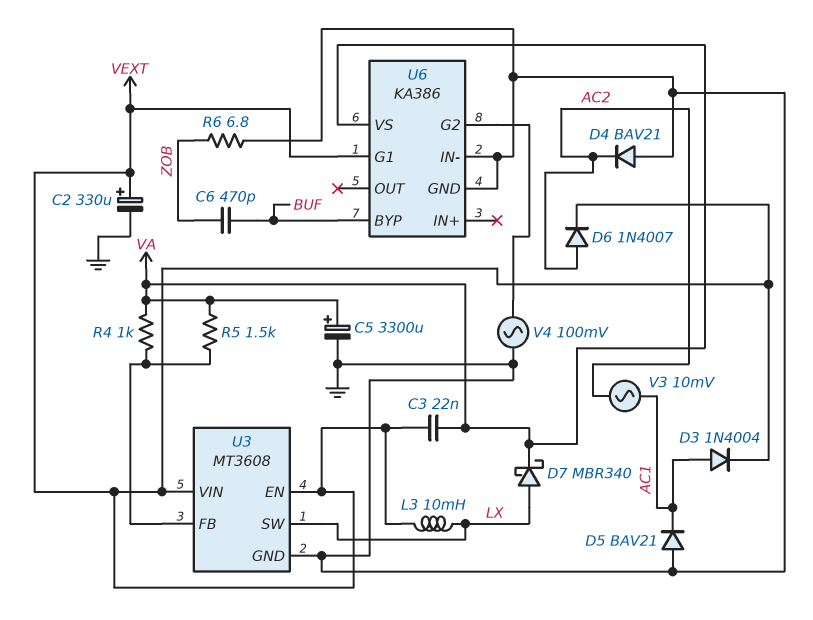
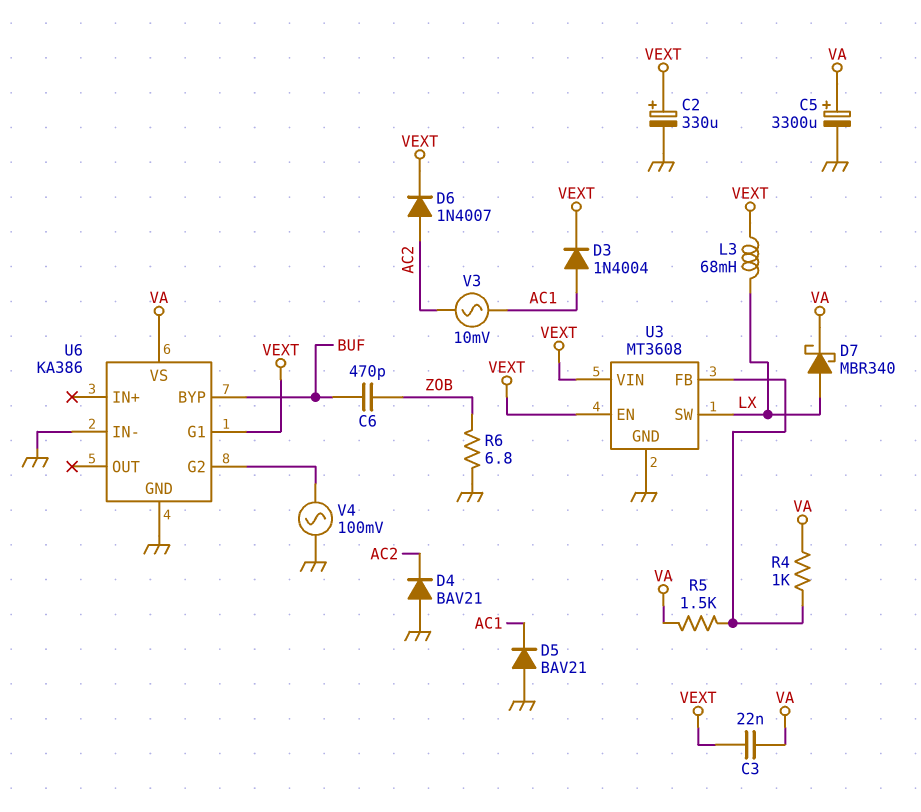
L3: 10mH (LX, VEXT) -> 68mH (LX, VEXT)

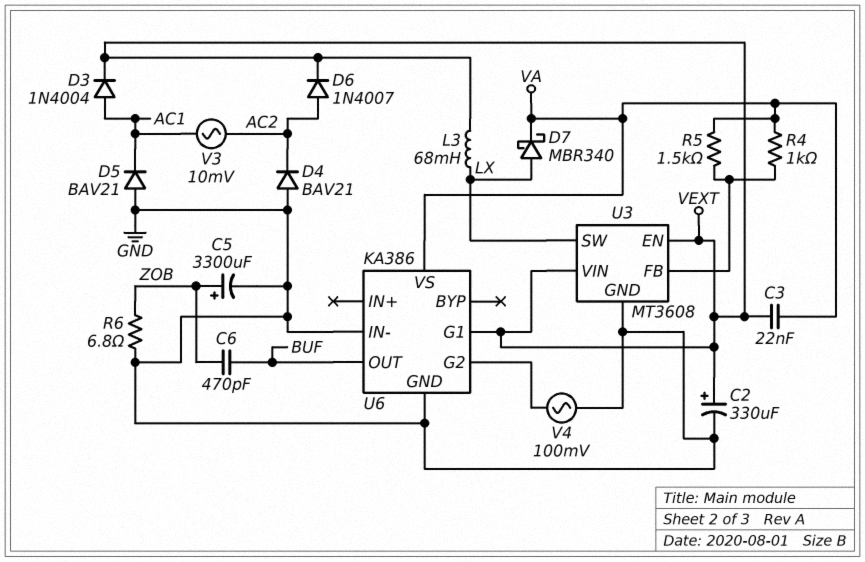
C5: 3300uF (plus VA, minus GND) -> 3300uF (plus ZOB, minus GND)
U6 pin BYP: BUF -> none
U6 pin OUT: none -> BUF

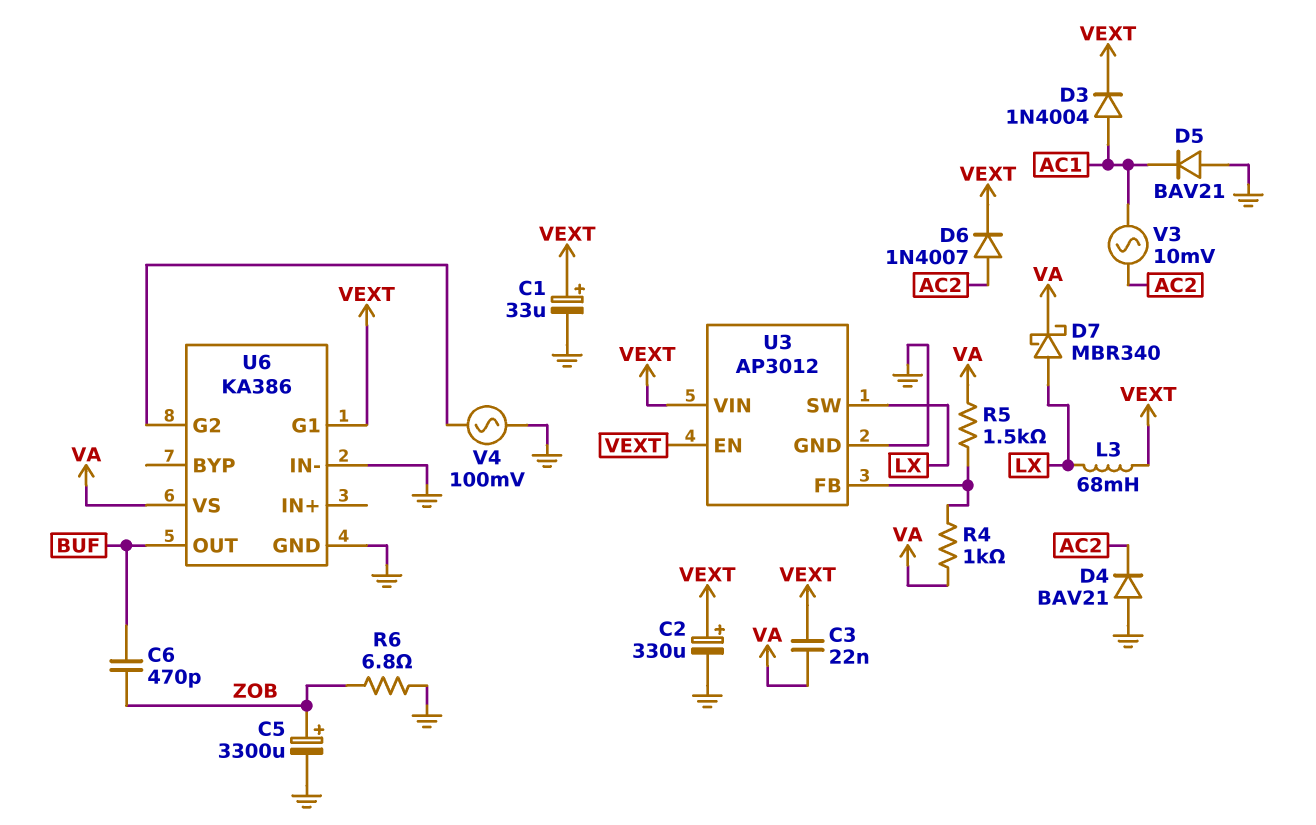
C1: none -> 33uF (plus VEXT, minus GND)
U3: MT3608 -> AP3012

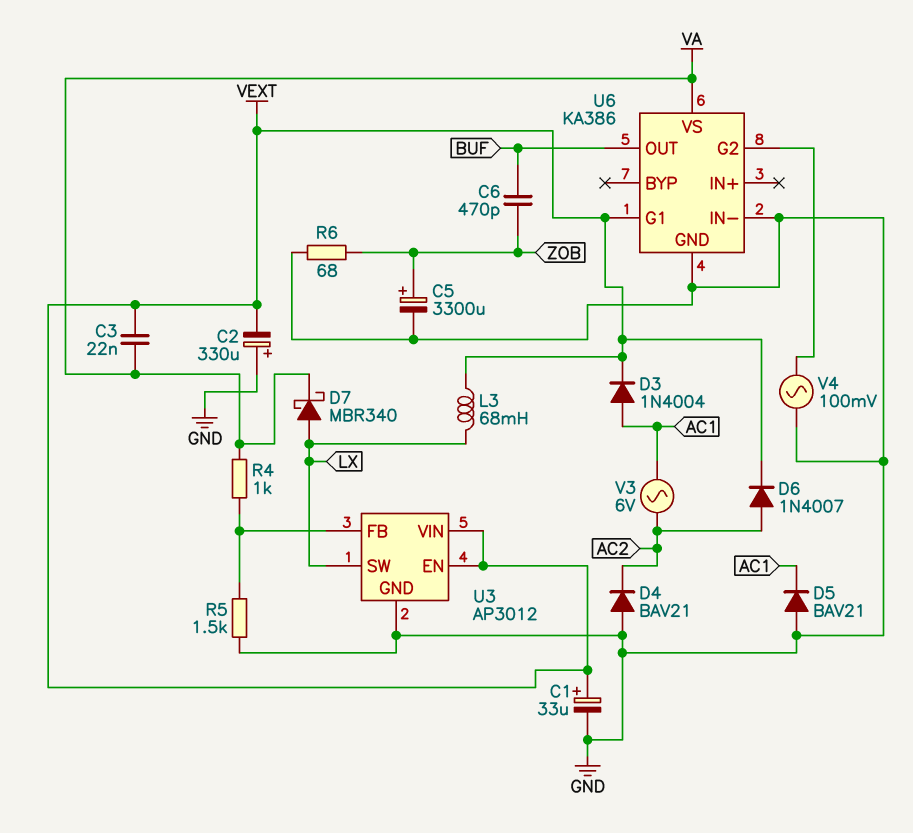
C2: 330uF (plus VEXT, minus GND) -> 330uF (plus GND, minus VEXT)
R5: 1.5k (U3/FB, VA) -> 1.5k (GND, U3/FB)
R6: 6.8 (GND, ZOB) -> 68 (GND, ZOB)
V3: AC 10mV (AC1, AC2) -> AC 6V (AC1, AC2)

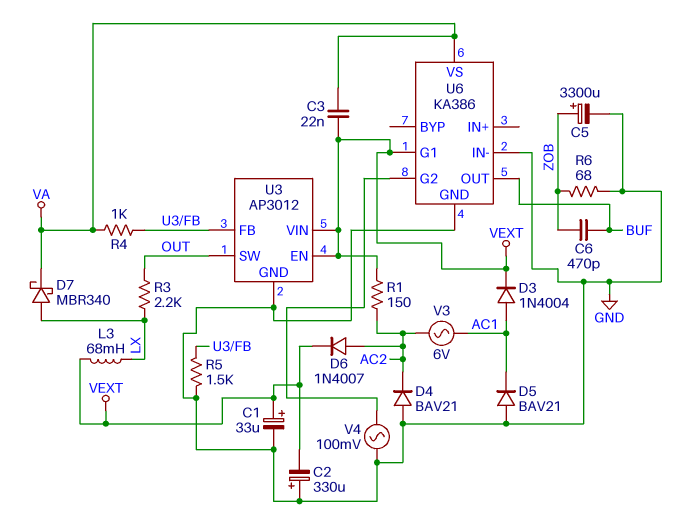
R1: none -> 150 (AC2, VEXT)
R3: none -> 2.2k (LX, OUT)
U3 pin SW: LX -> OUT

